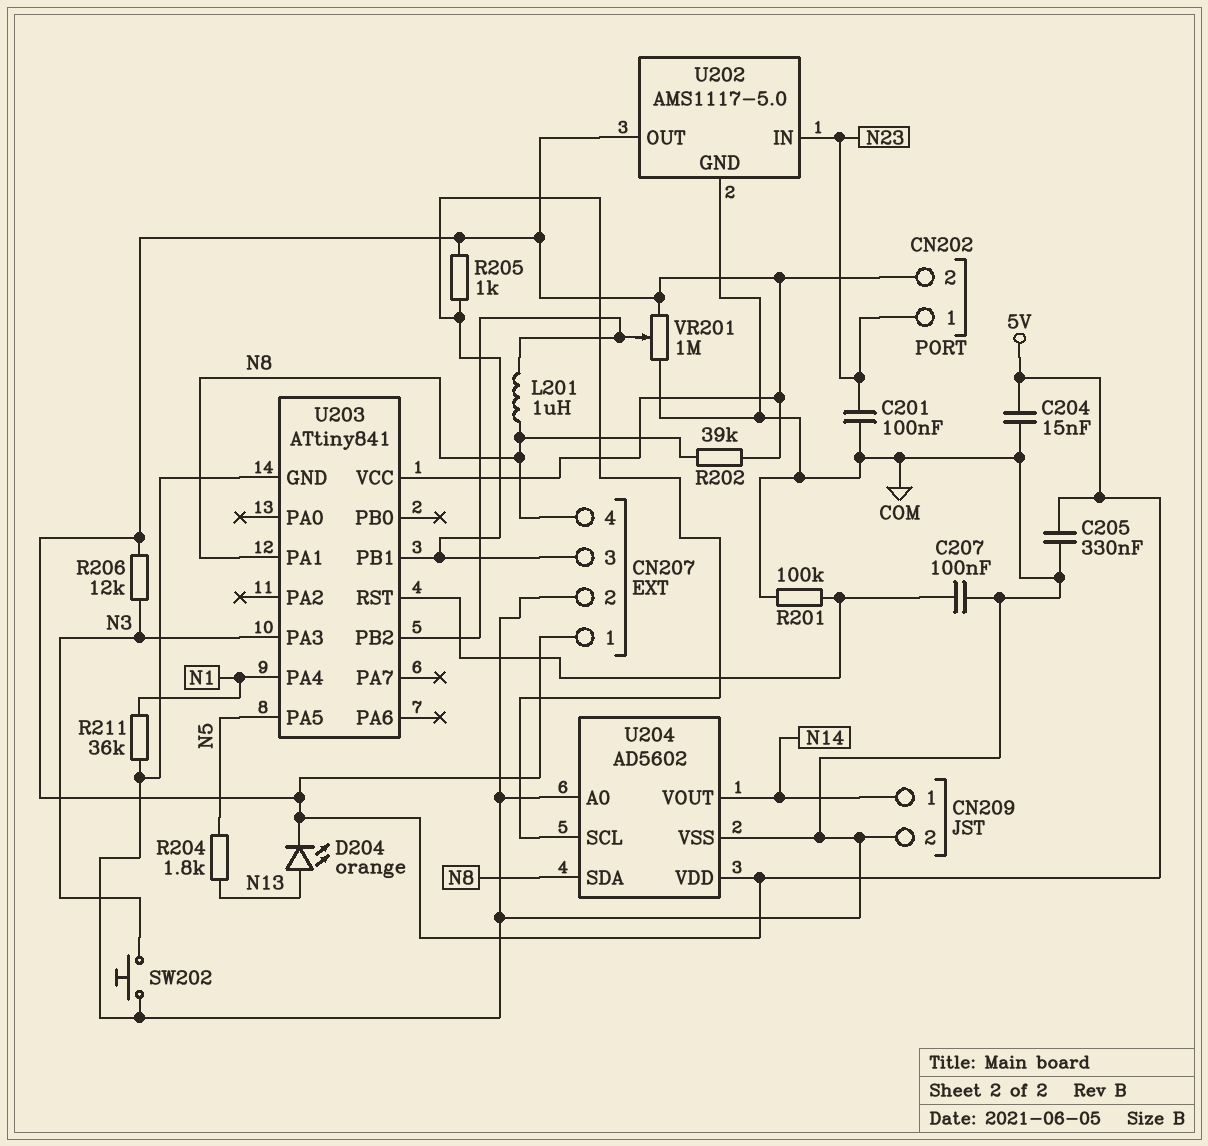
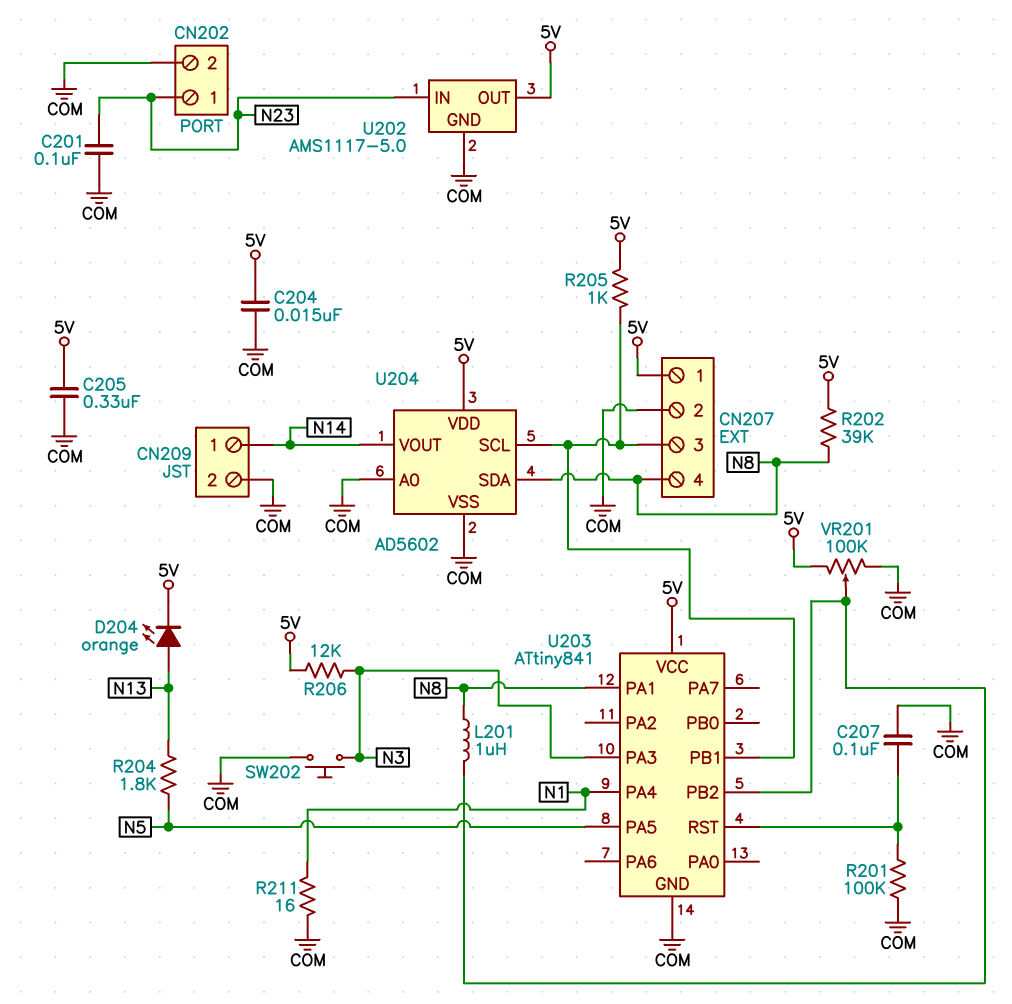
CN202 pin 2: 5V -> COM
R211: 36k (COM, N1) -> 16 (COM, N1)
VR201: 1M (5V, COM, wiper U203/PB2) -> 100k (5V, COM, wiper U203/PB2)

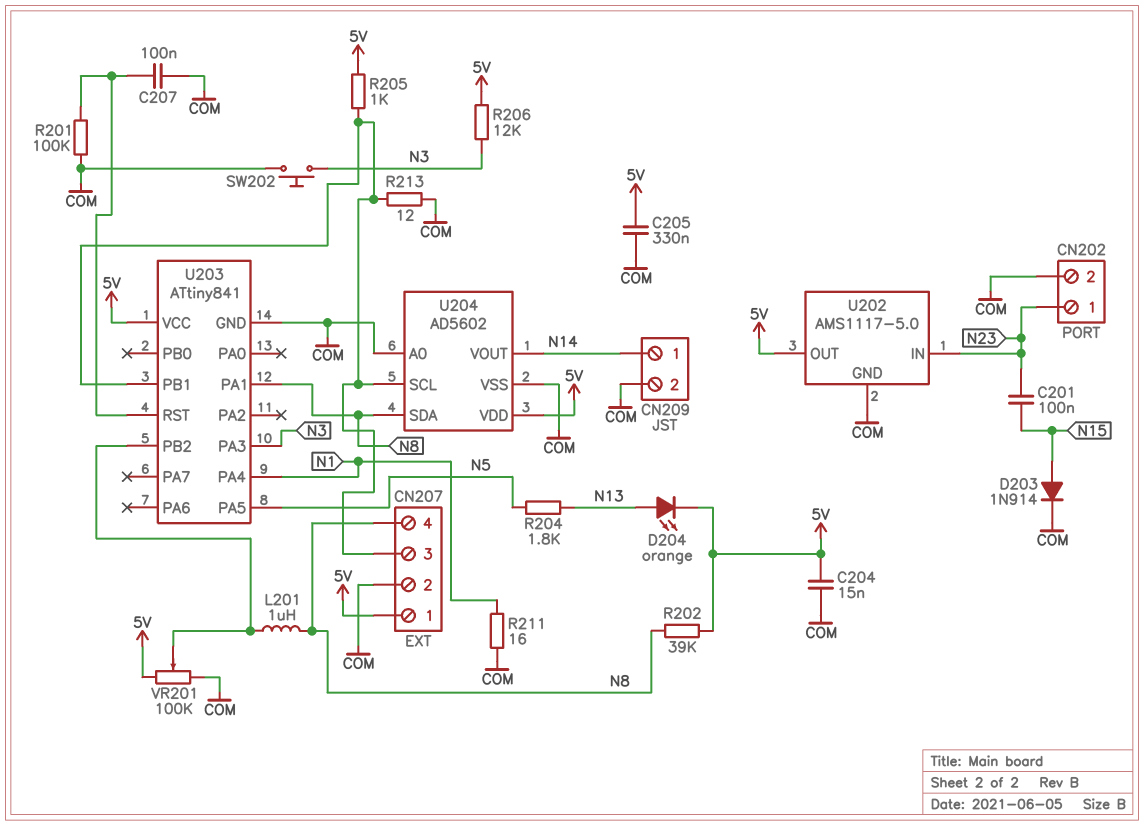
C201: 100nF (COM, N23) -> 100nF (N15, N23)
D203: none -> diode 1N914 (A N15, K COM)
R213: none -> 12 (CN207/3, COM)

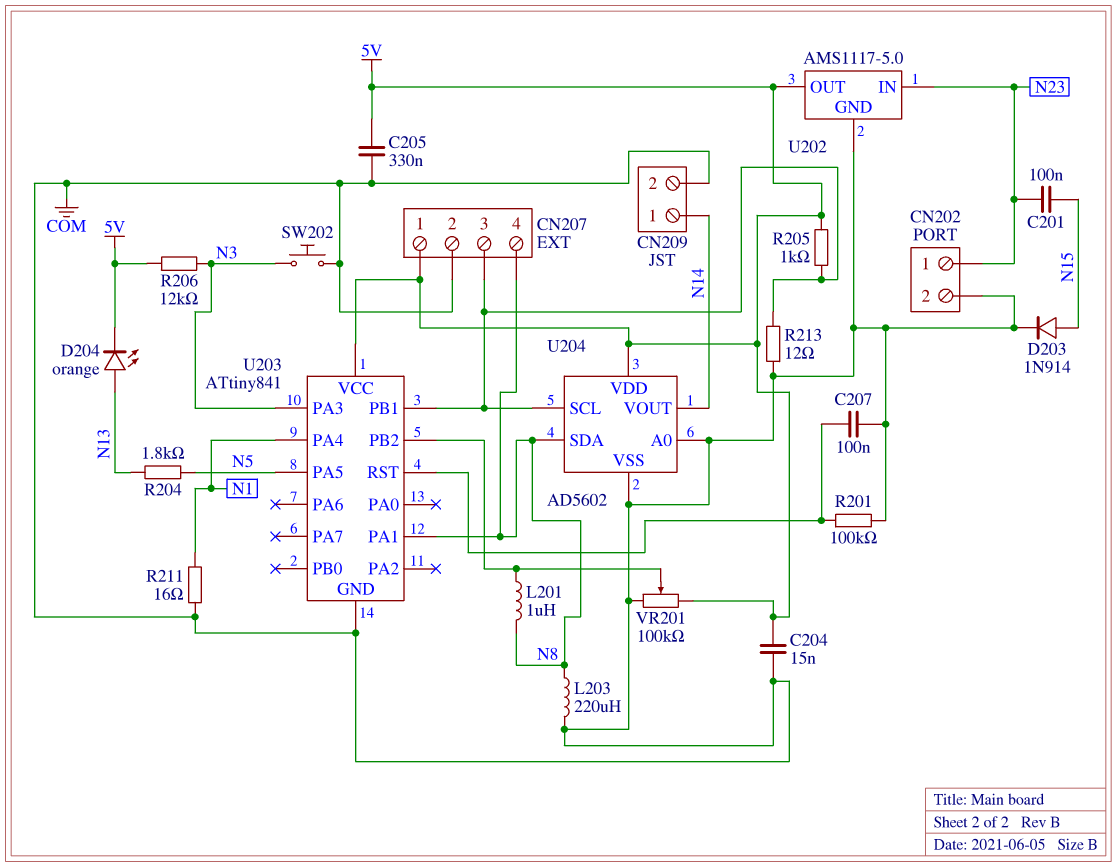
L203: none -> 220uH (COM, N8)
R202: 39k (5V, N8) -> none

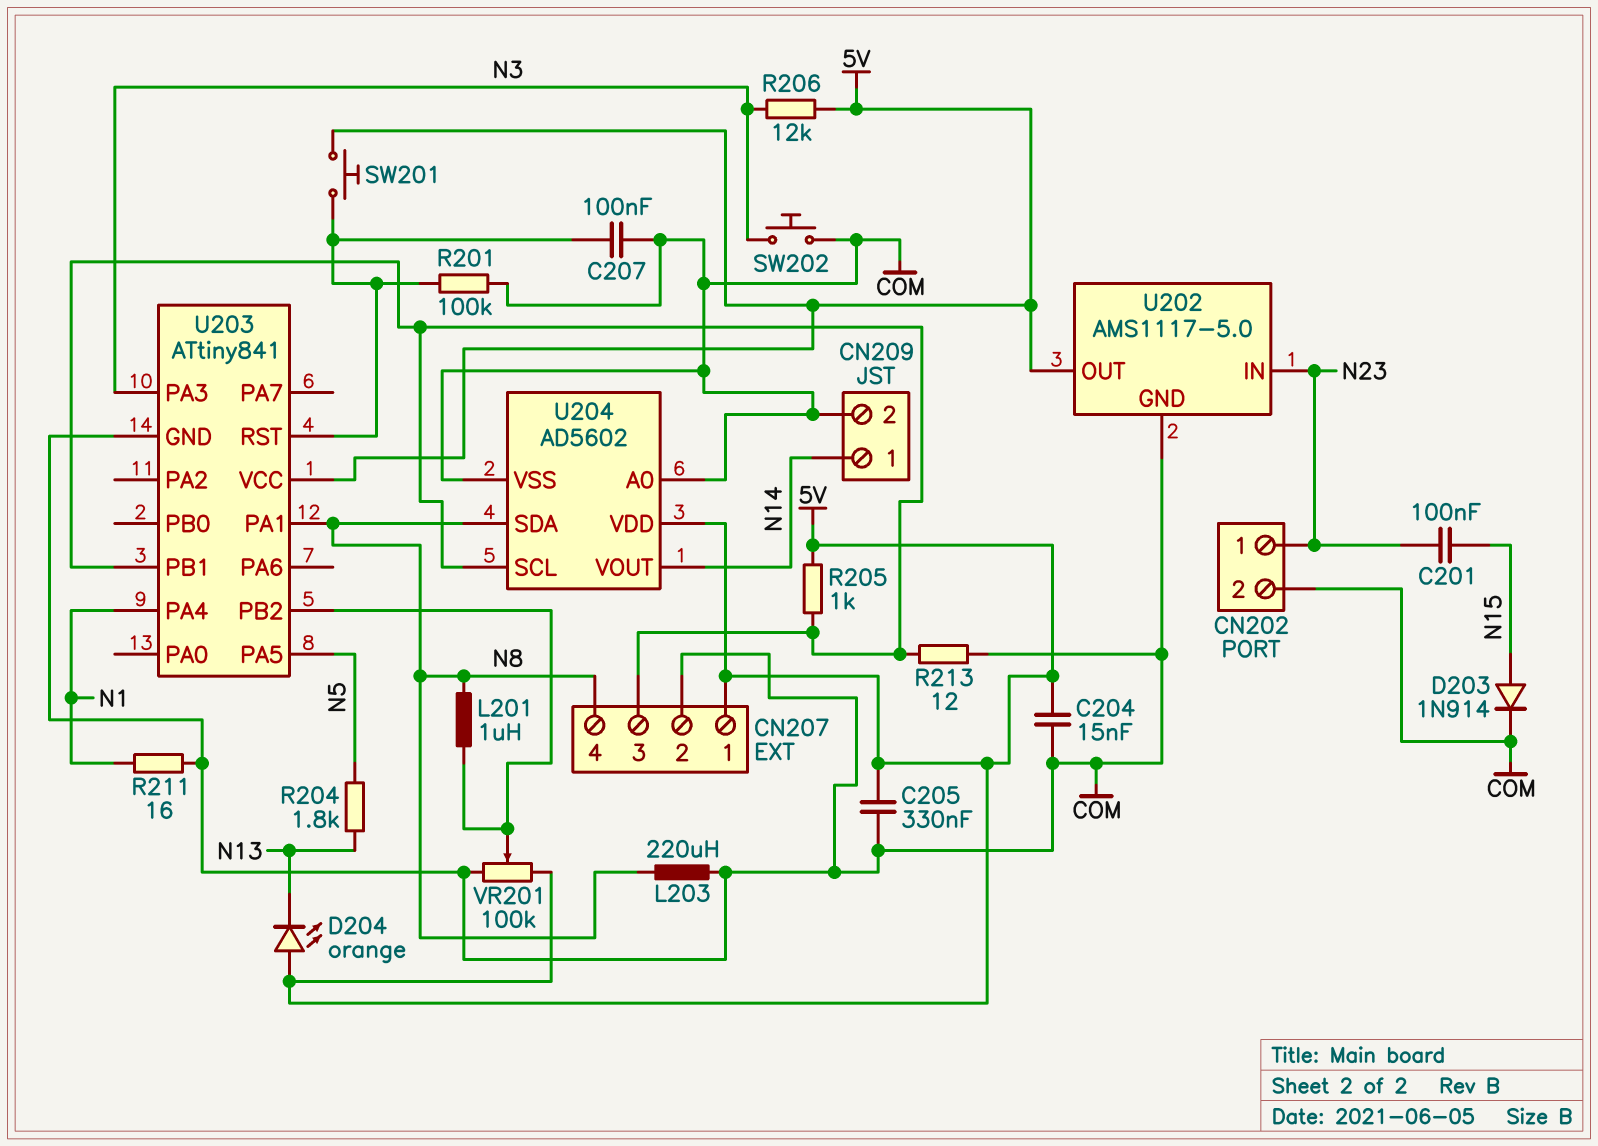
D204: LED orange (A N13, K 5V) -> LED orange (A 5V, K N13)
SW201: none -> button (5V, U203/RST)

